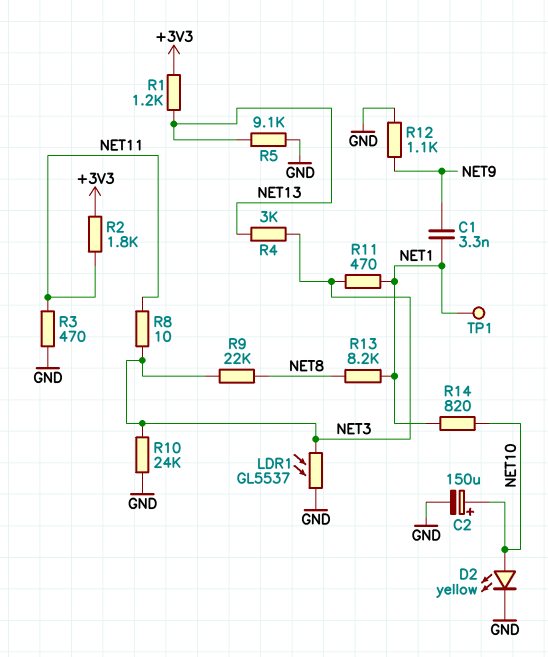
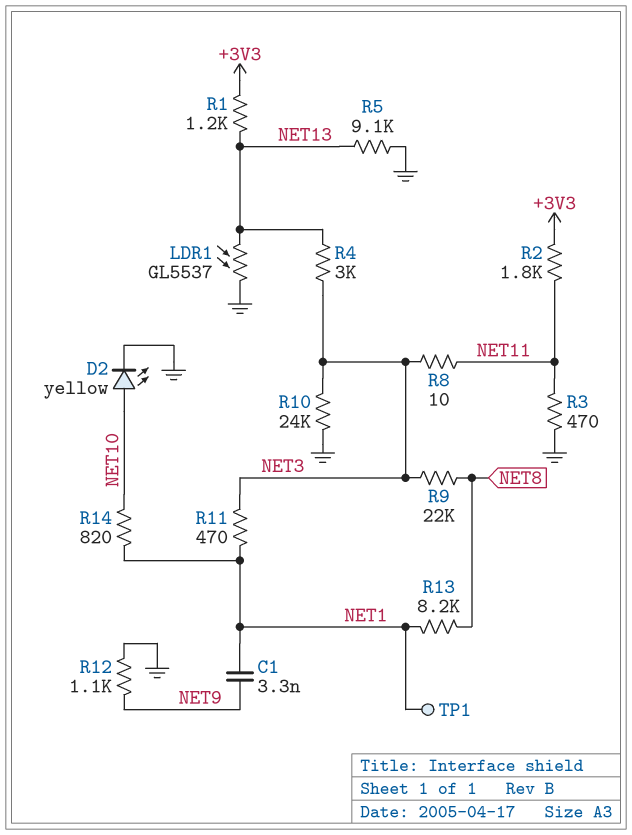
C2: 150uF (plus NET10, minus GND) -> none
LDR1: GL5537 (GND, NET3) -> GL5537 (GND, NET13)

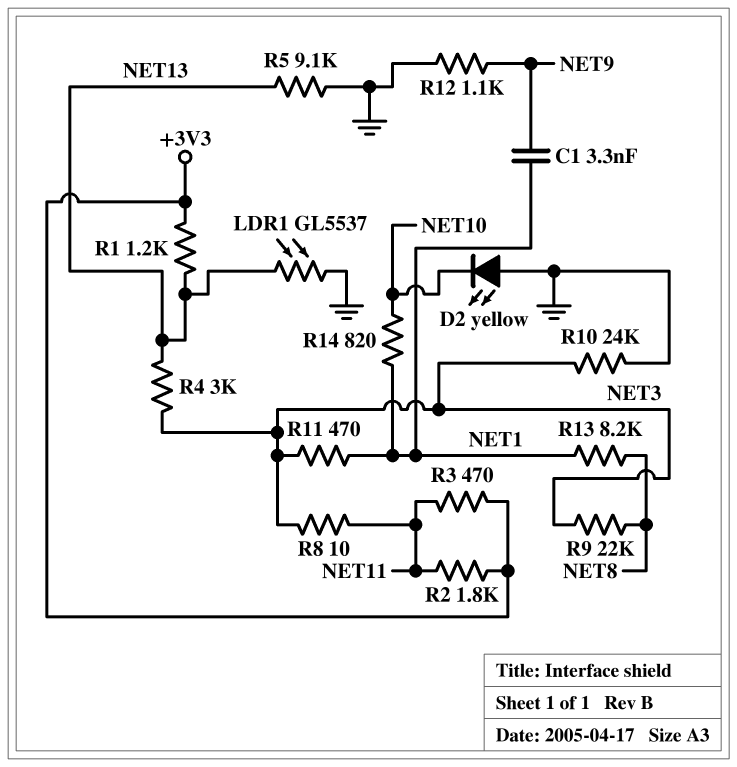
D2: LED yellow (A NET10, K GND) -> LED yellow (A GND, K NET10)
R3: 470 (GND, NET11) -> 470 (+3V3, NET11)
TP1: test point (NET1) -> none

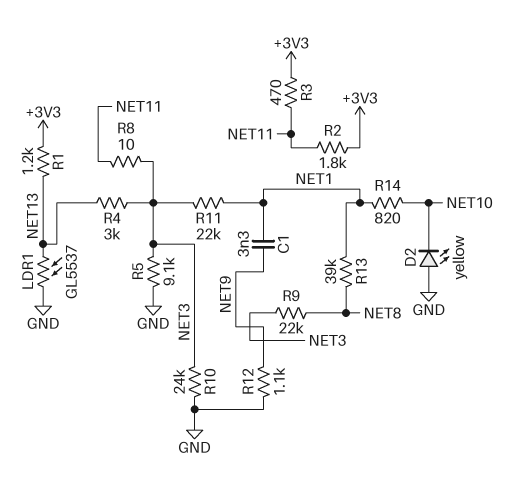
R5: 9.1k (GND, NET13) -> 9.1k (GND, NET3)
R11: 470 (NET1, NET3) -> 22k (NET1, NET3)
R13: 8.2k (NET1, NET8) -> 39k (NET1, NET8)

